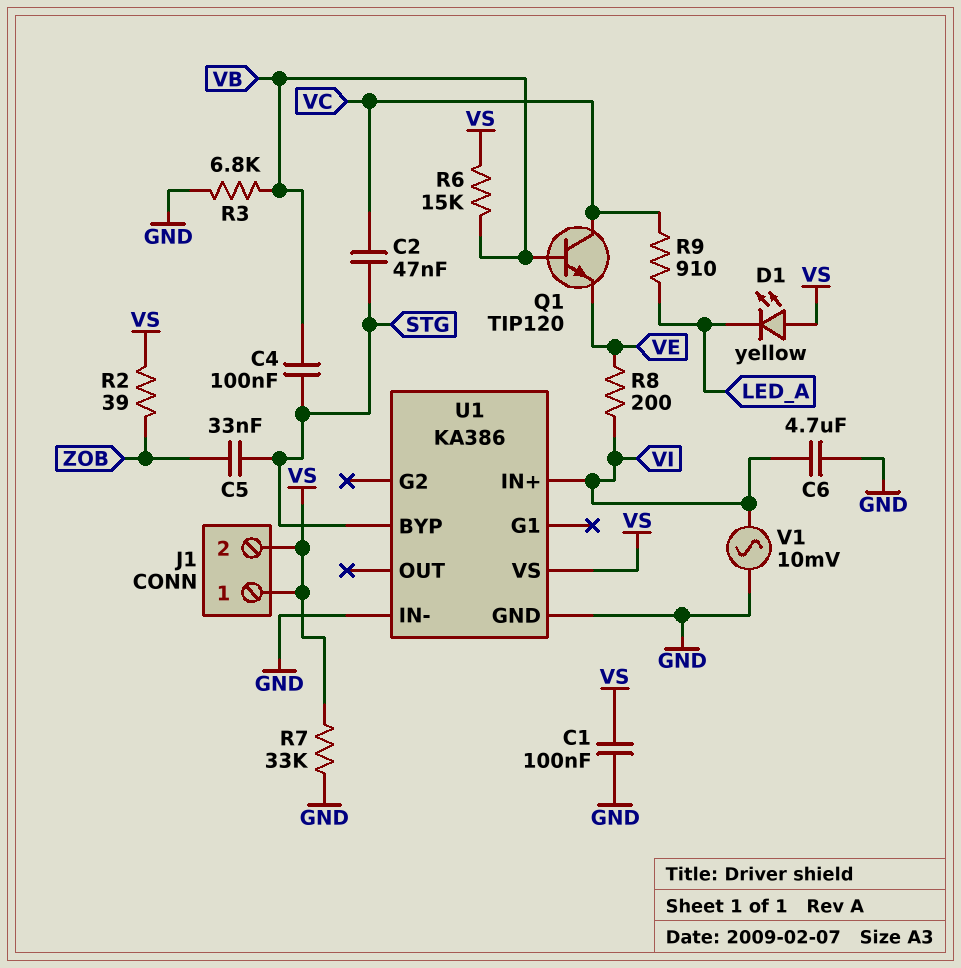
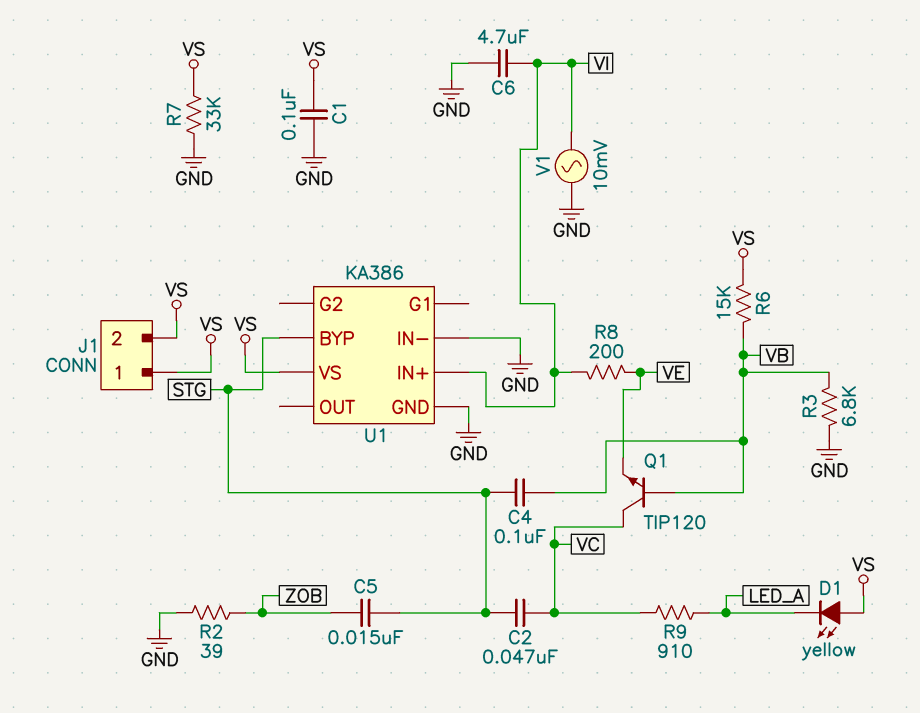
C5: 33nF (STG, ZOB) -> 15nF (STG, ZOB)
R2: 39 (VS, ZOB) -> 39 (GND, ZOB)

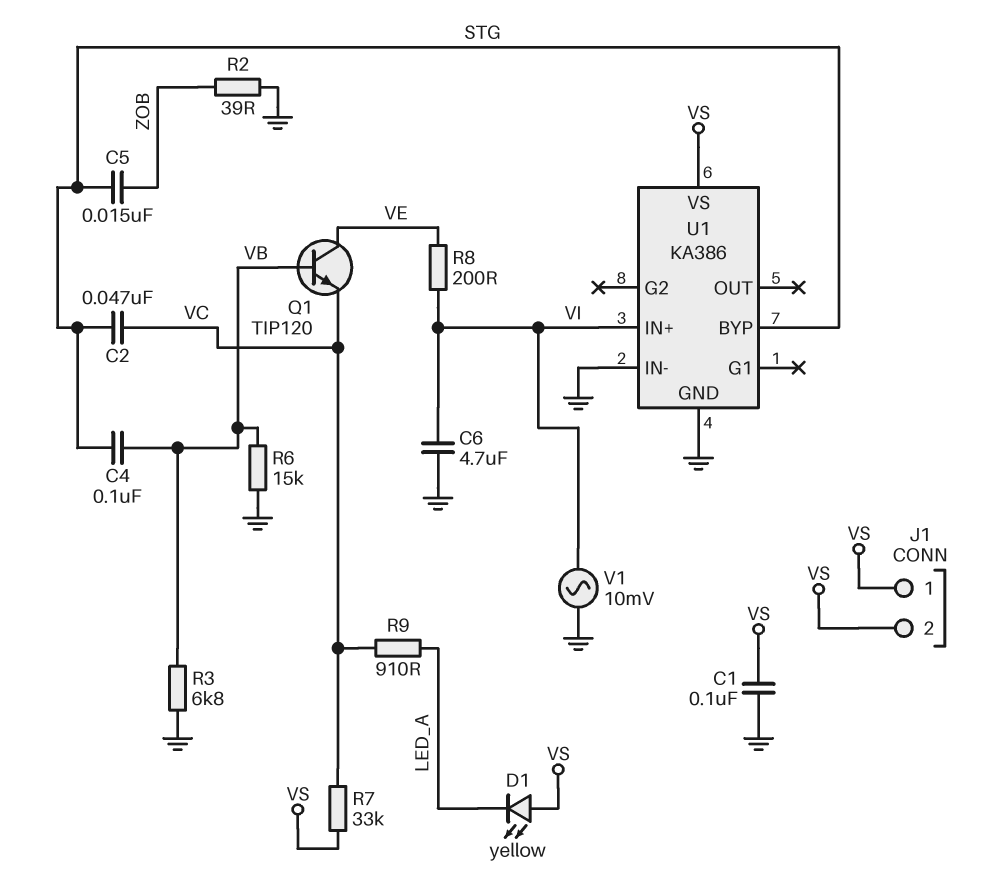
Q1: NPN TIP120 (B VB, C VC, E VE) -> NPN TIP120 (B VB, C VE, E VC)
R6: 15k (VB, VS) -> 15k (GND, VB)
R7: 33k (GND, VS) -> 33k (VC, VS)

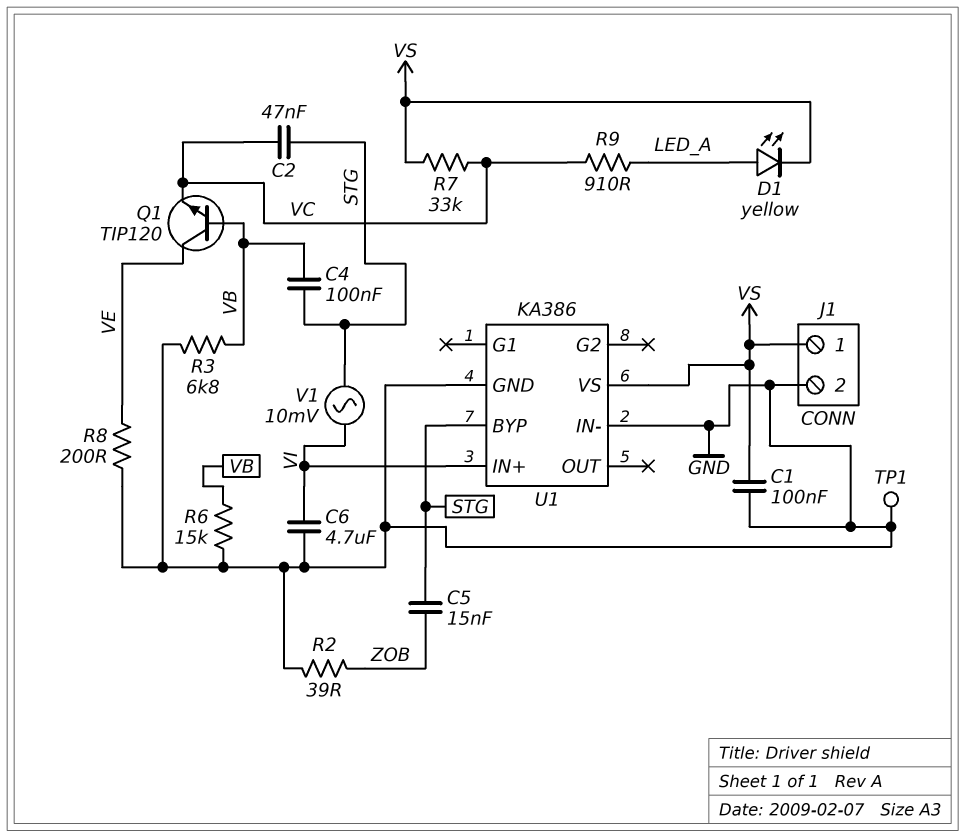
D1: LED yellow (A VS, K LED_A) -> LED yellow (A LED_A, K VS)
J1 pin 2: VS -> GND
R8: 200 (VE, VI) -> 200 (GND, VE)
TP1: none -> test point (GND)
V1: AC 10mV (GND, VI) -> AC 10mV (STG, VI)

